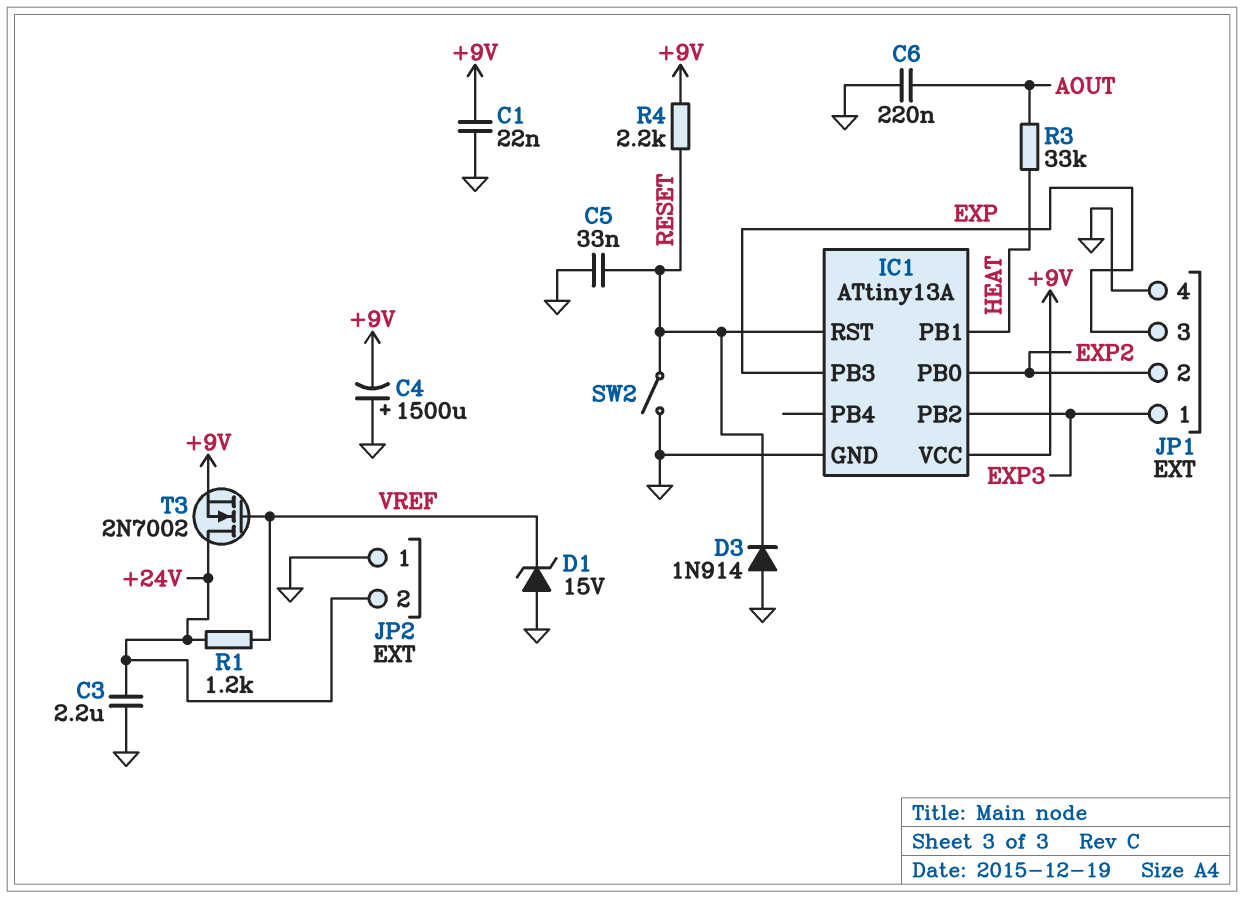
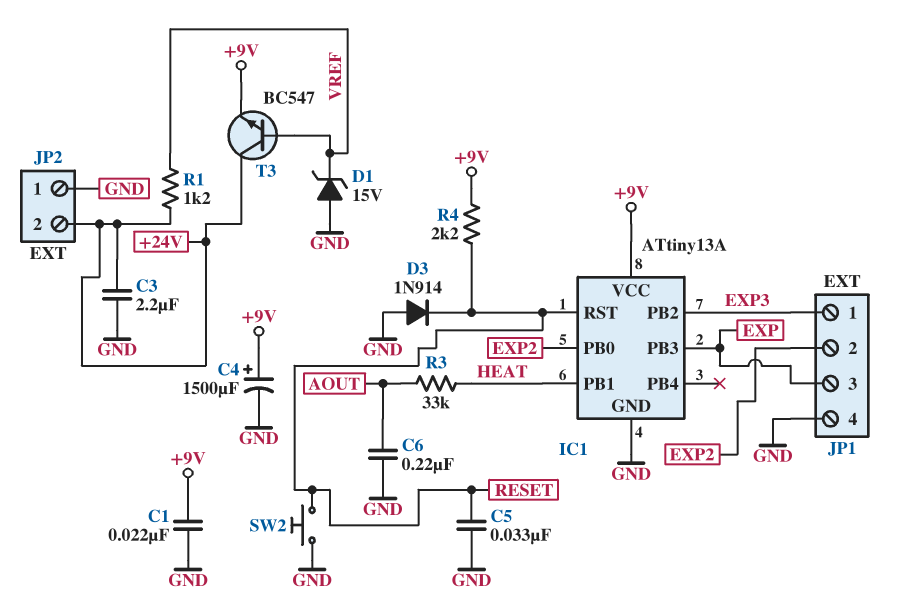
C4: 1500uF (plus GND, minus +9V) -> 1500uF (plus +9V, minus GND)
SW2: switch (GND, RESET) -> button (GND, RESET)
T3: NMOS 2N7002 (G VREF, D +24V, S +9V) -> NPN BC547 (B VREF, C +24V, E +9V)

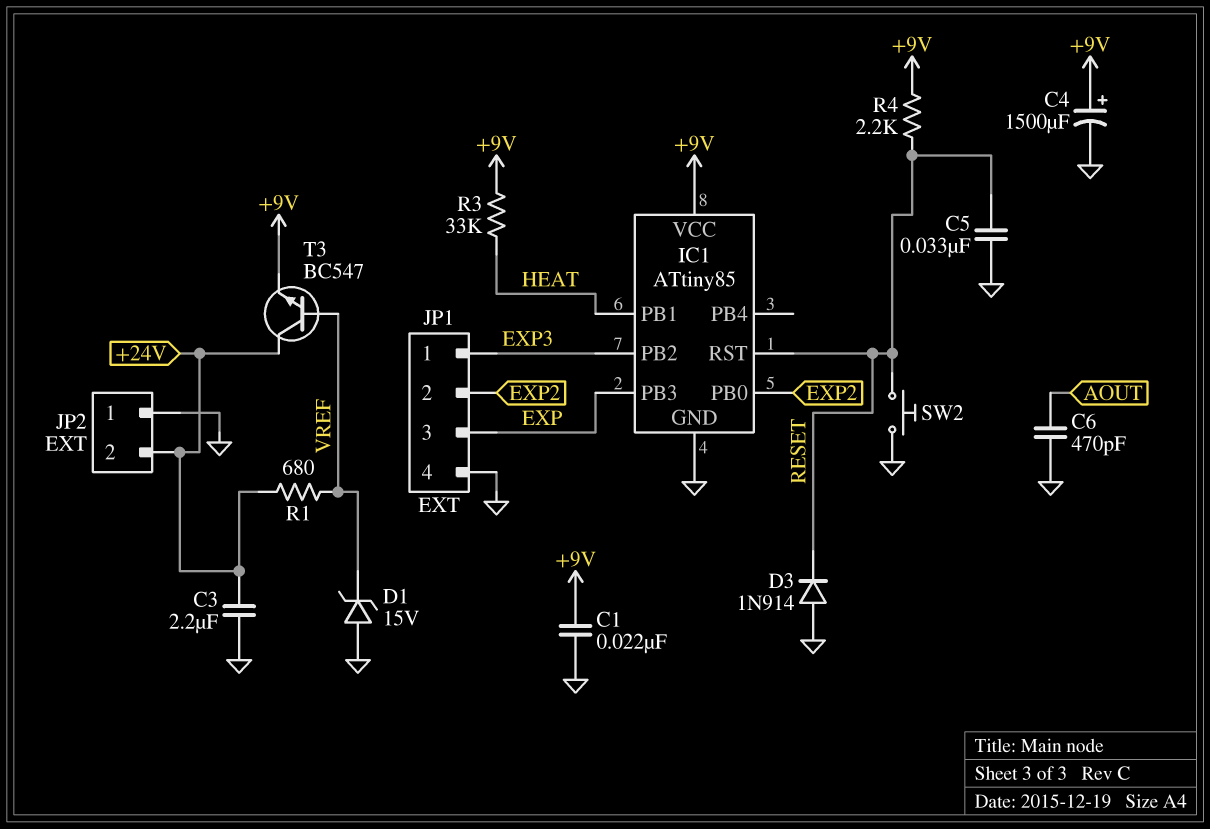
C6: 220nF (AOUT, GND) -> 470pF (AOUT, GND)
IC1: ATtiny13A -> ATtiny85
R1: 1.2k (+24V, VREF) -> 680 (+24V, VREF)
R3: 33k (AOUT, HEAT) -> 33k (+9V, HEAT)

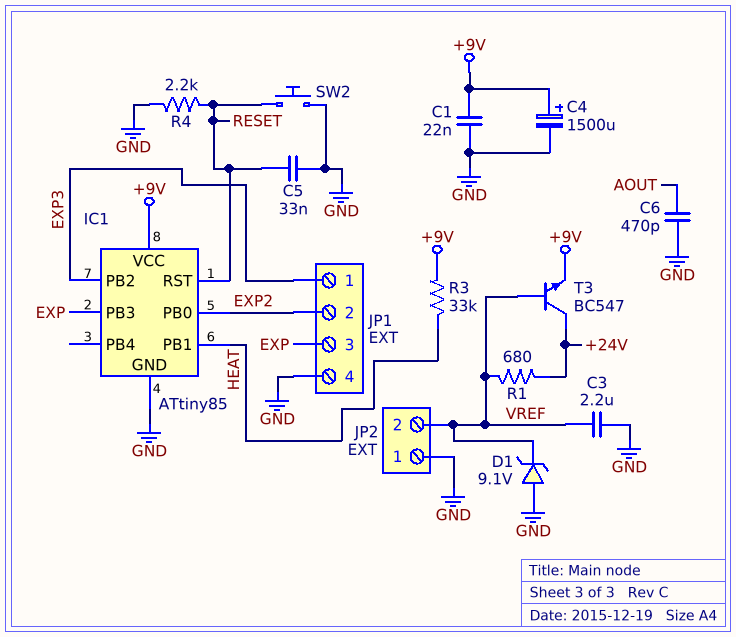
C3: 2.2uF (+24V, GND) -> 2.2uF (GND, VREF)
D1: zener 15V (A GND, K VREF) -> zener 9.1V (A GND, K VREF)
D3: diode 1N914 (A GND, K RESET) -> none
JP2 pin 2: +24V -> VREF
R4: 2.2k (+9V, RESET) -> 2.2k (GND, RESET)

